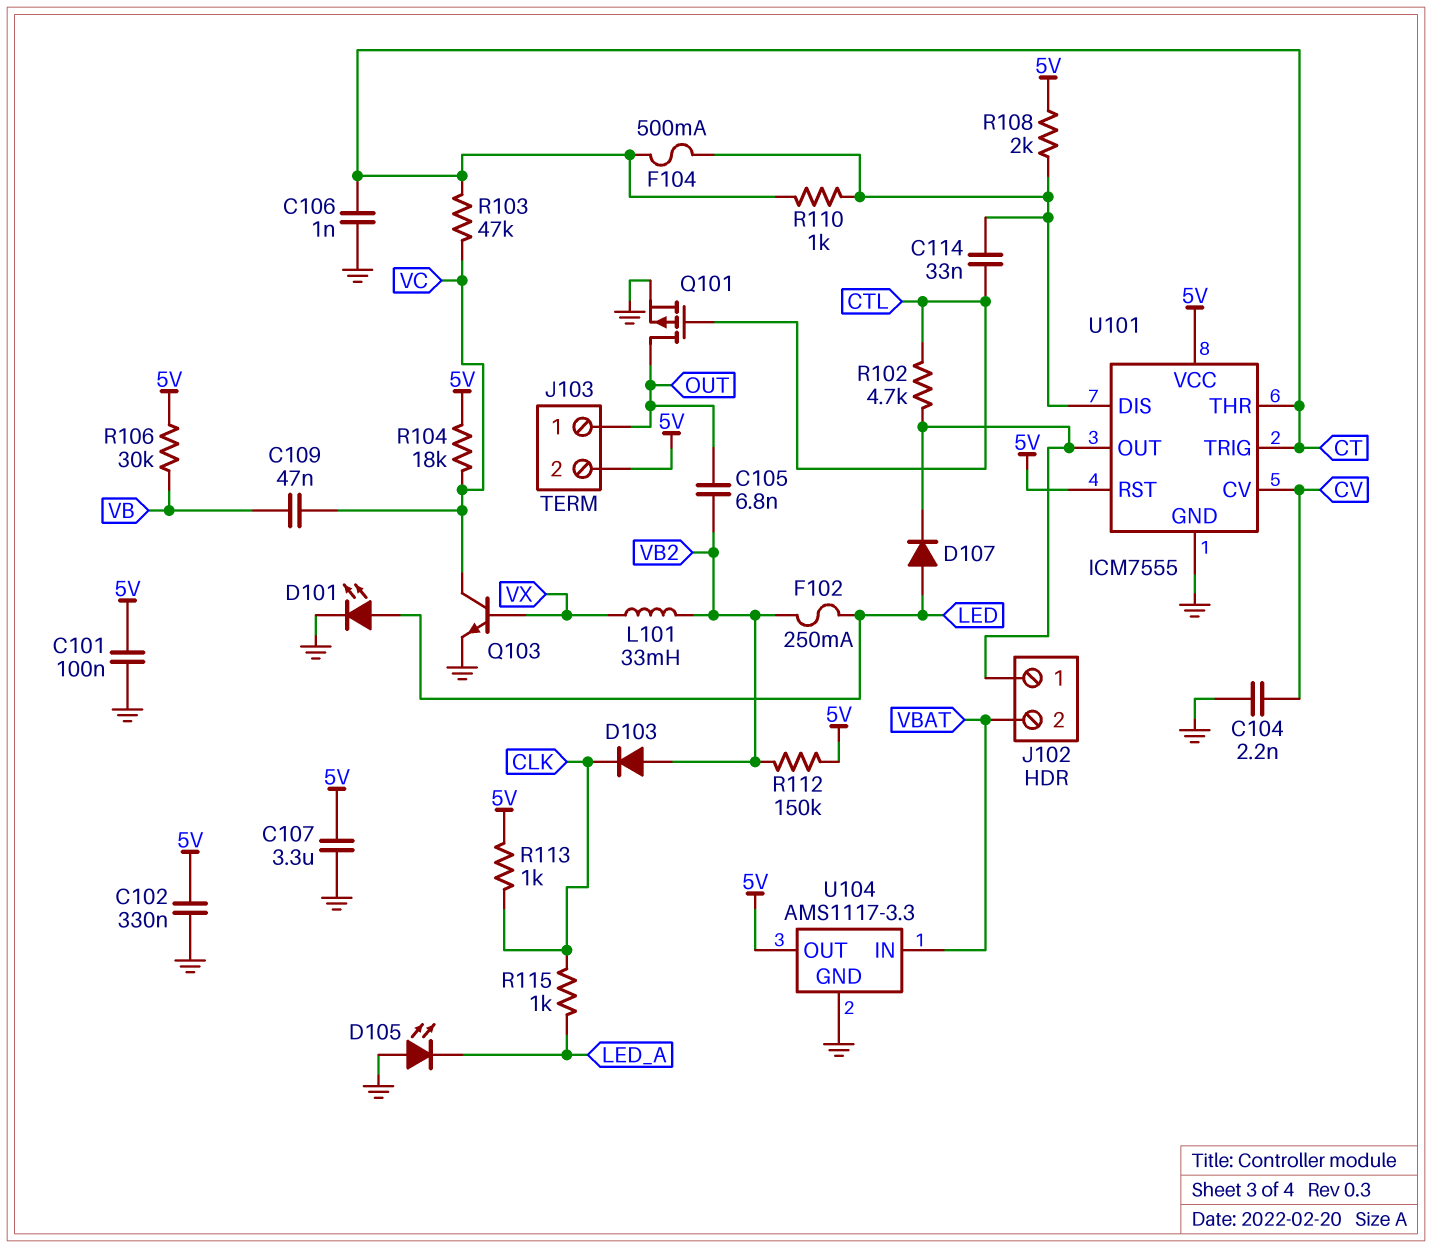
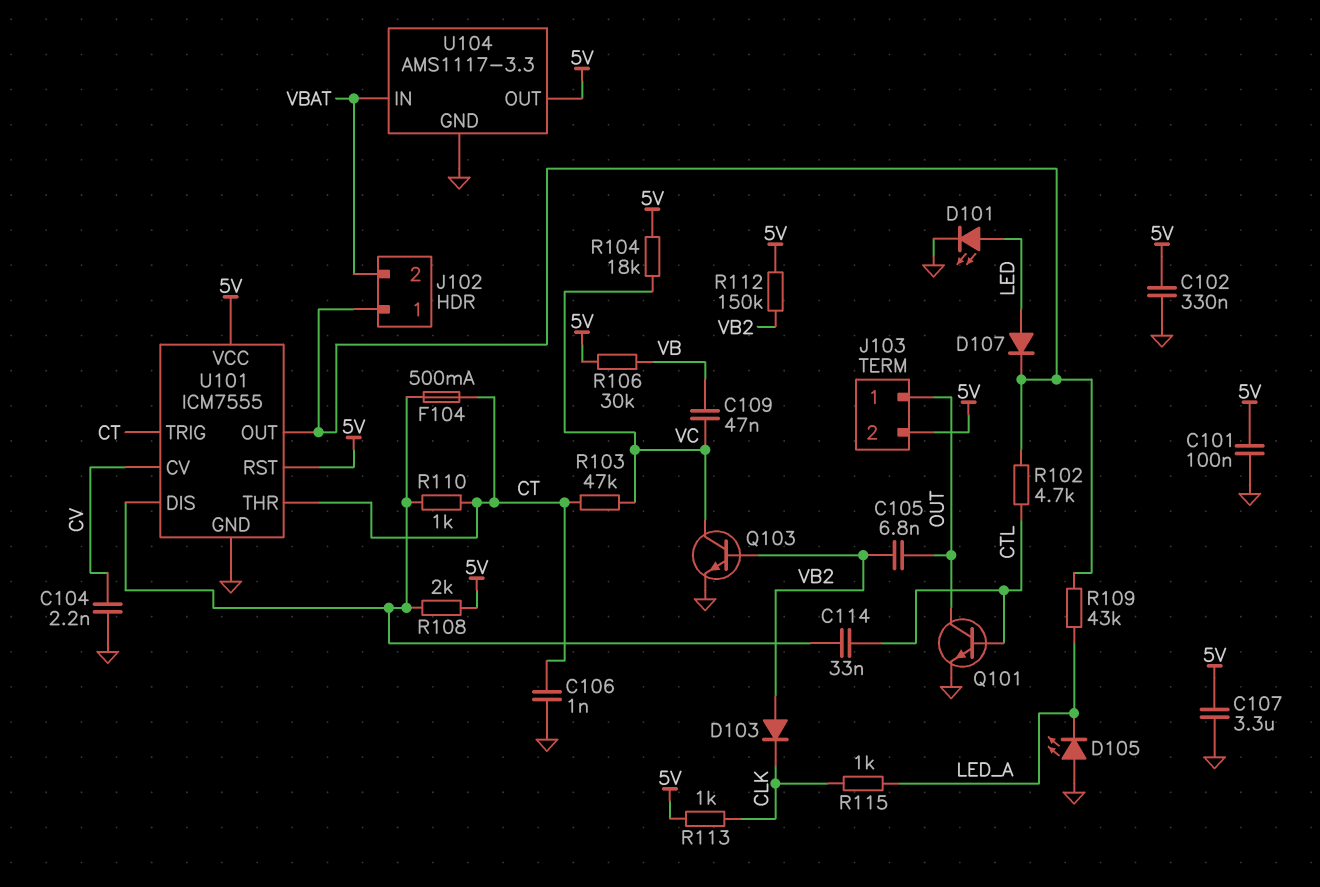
F102: 250mA (LED, VB2) -> none
L101: 33mH (VB2, VX) -> none
Q101: PMOS (G CTL, D OUT, S GND) -> NPN (B CTL, C OUT, E GND)
Q103: NPN (B VX, C VC, E GND) -> NPN (B VB2, C VC, E GND)
R109: none -> 43k (J102/1, LED_A)

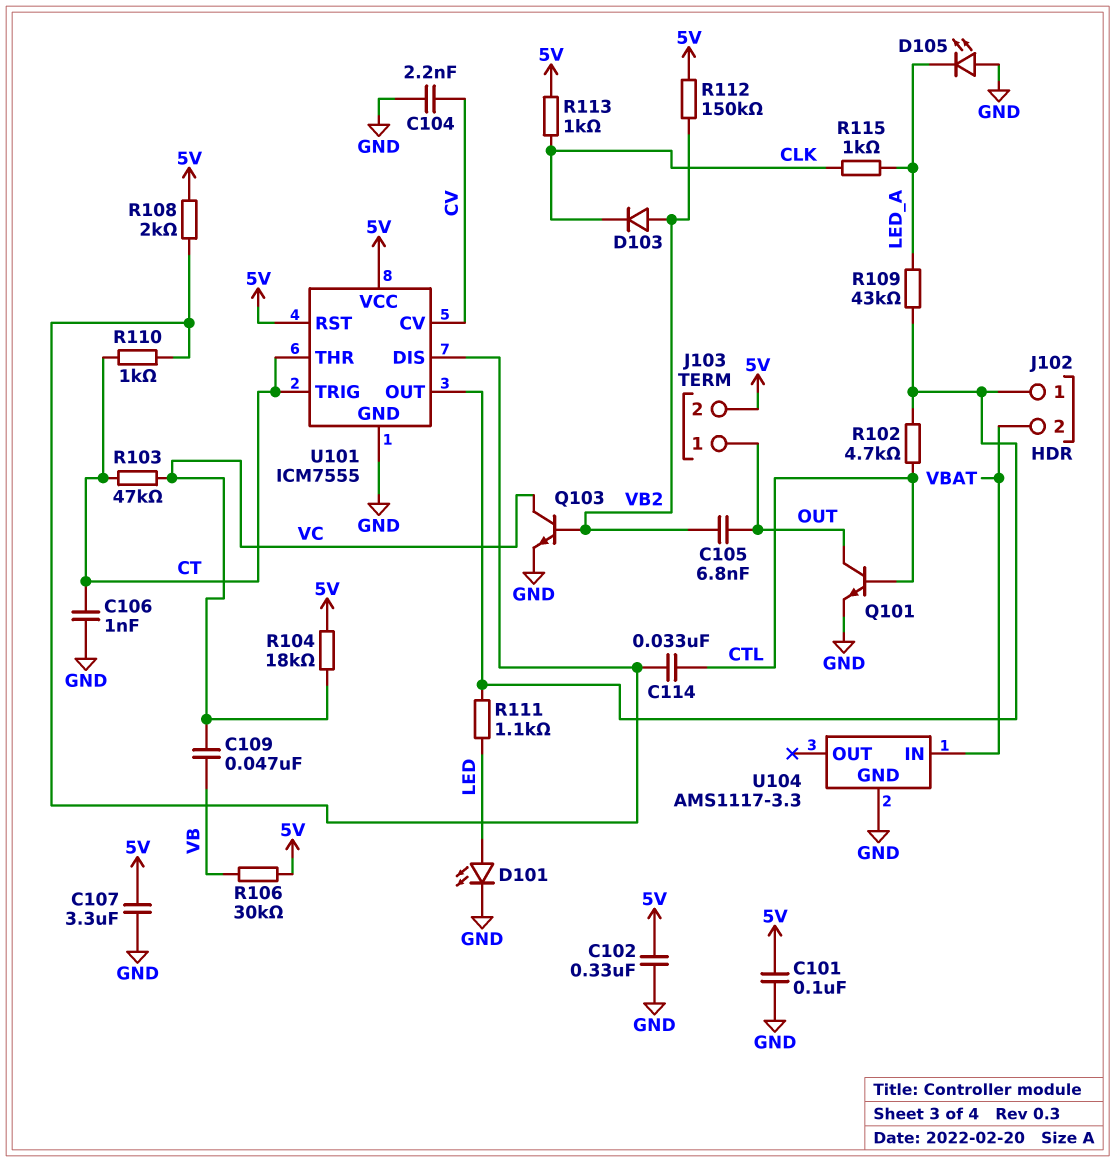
D107: diode (A LED, K J102/1) -> none
F104: 500mA (CT, U101/DIS) -> none
R111: none -> 1.1k (J102/1, LED)
U104 pin OUT: 5V -> none

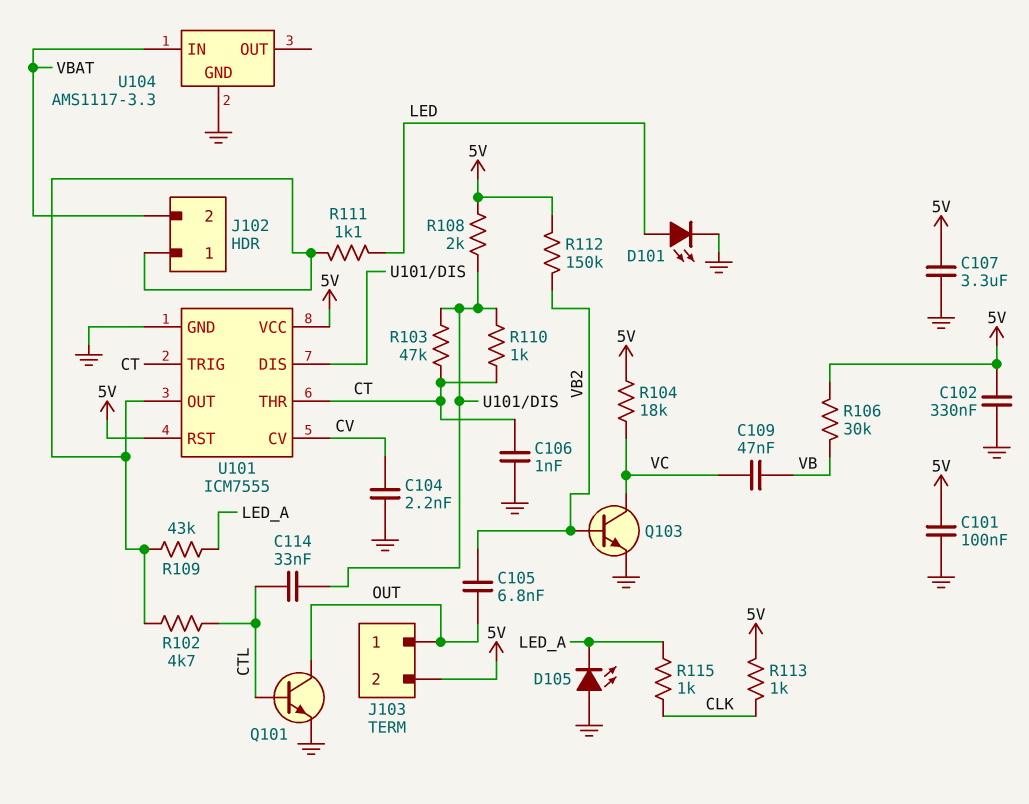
D103: diode (A VB2, K CLK) -> none
R103: 47k (CT, VC) -> 47k (CT, U101/DIS)

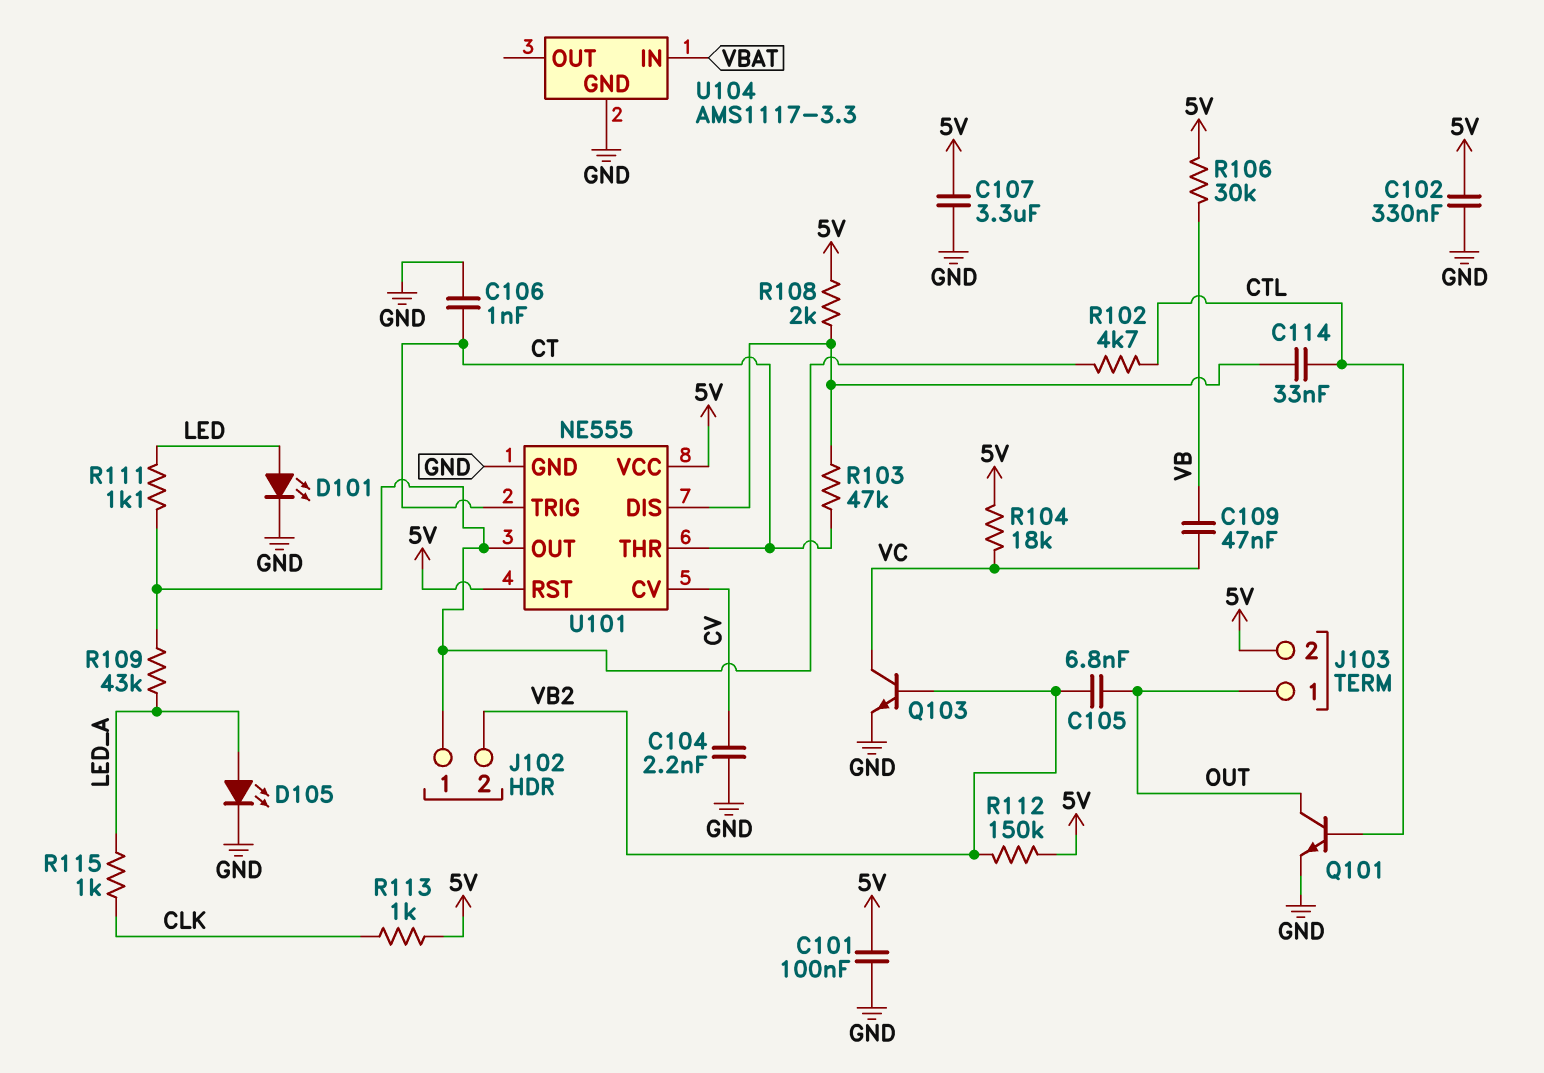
D105: LED (A GND, K LED_A) -> LED (A LED_A, K GND)
J102 pin 2: VBAT -> VB2
R110: 1k (CT, U101/DIS) -> none
U101: ICM7555 -> NE555

